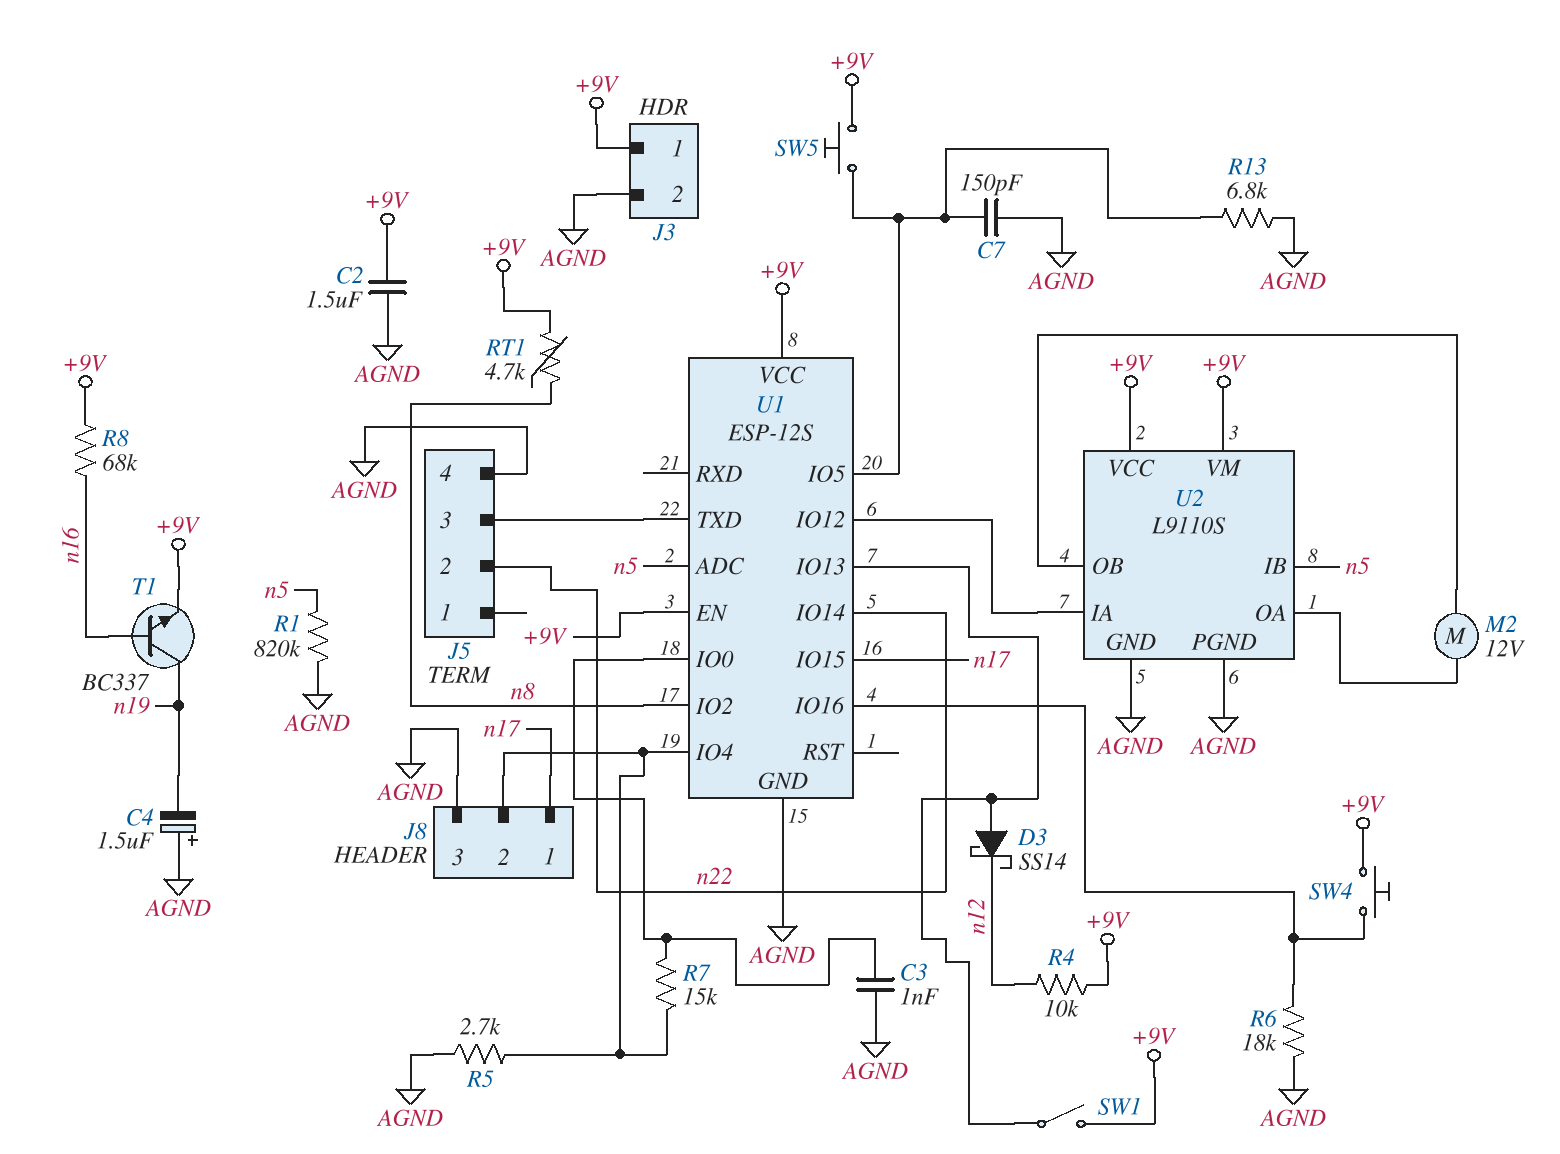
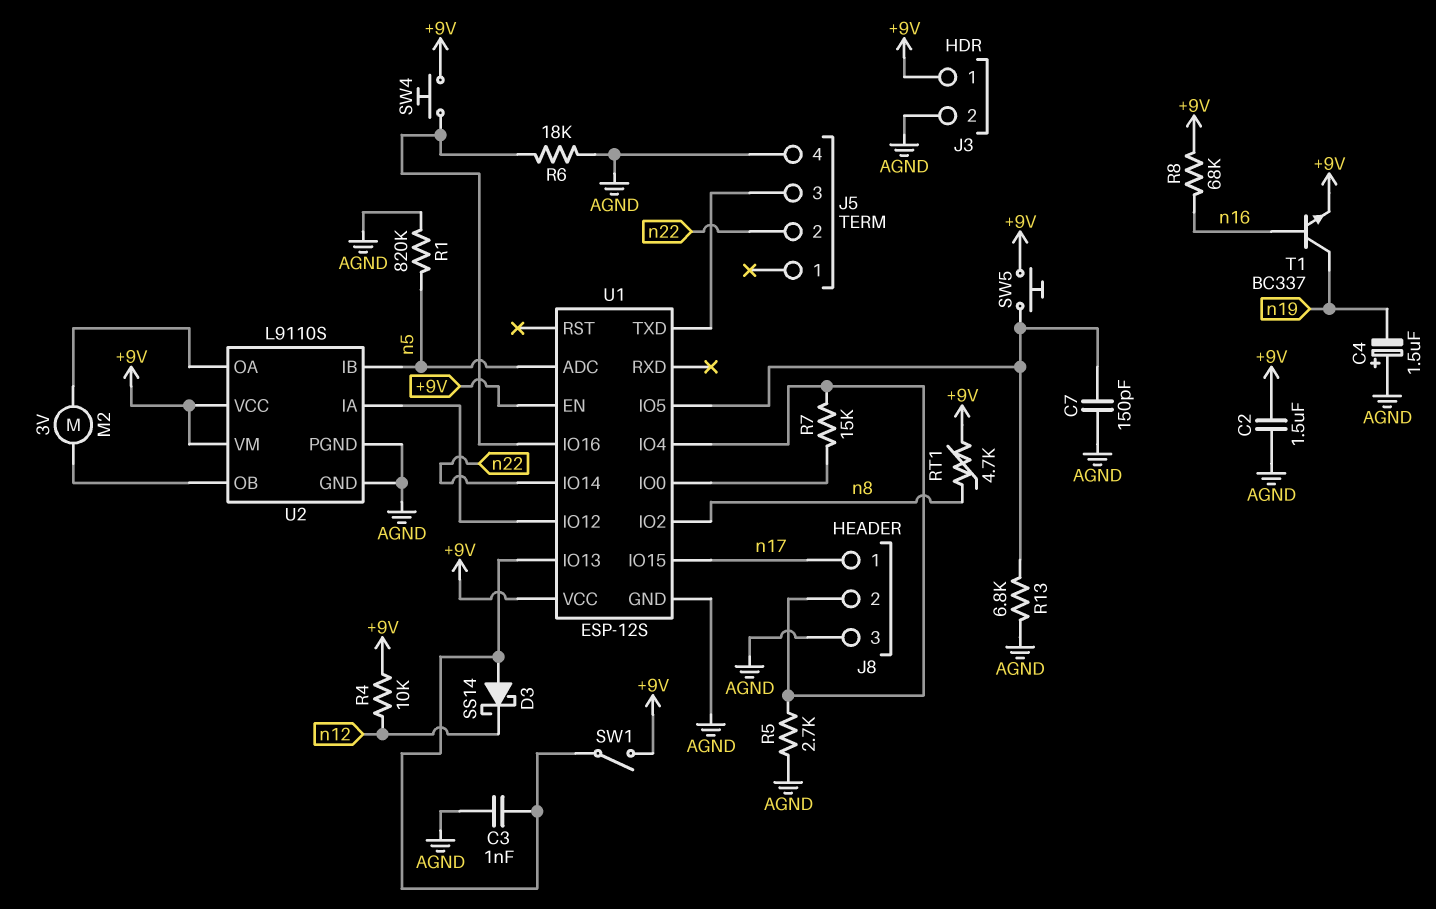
C3: 1nF (AGND, U1/IO0) -> 1nF (AGND, U1/IO13)
M2: motor 12V (U2/OA, U2/OB) -> motor 3V (U2/OA, U2/OB)

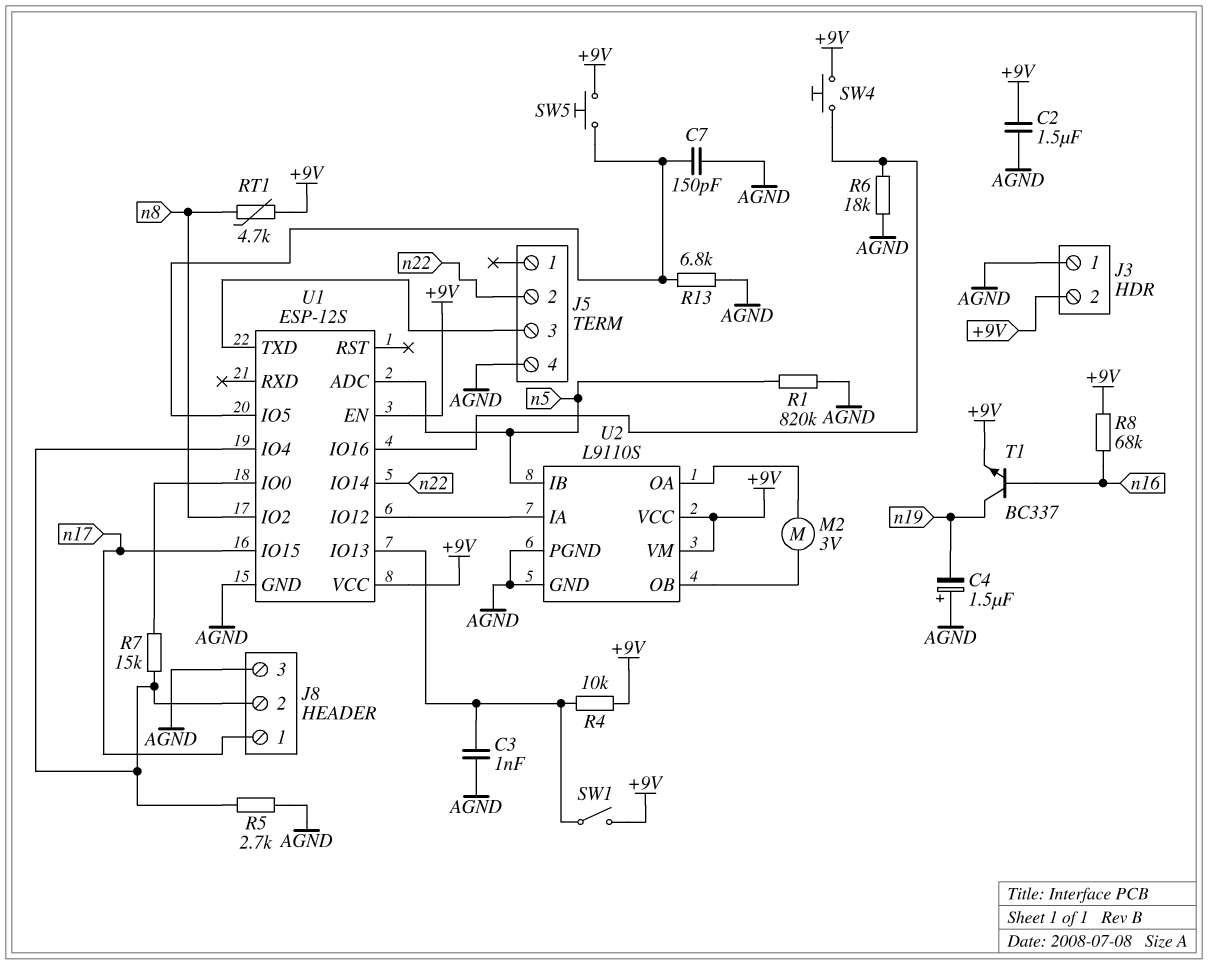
D3: schottky SS14 (A U1/IO13, K n12) -> none
J3 pin 1: +9V -> AGND
J3 pin 2: AGND -> +9V
R4: 10k (+9V, n12) -> 10k (+9V, U1/IO13)

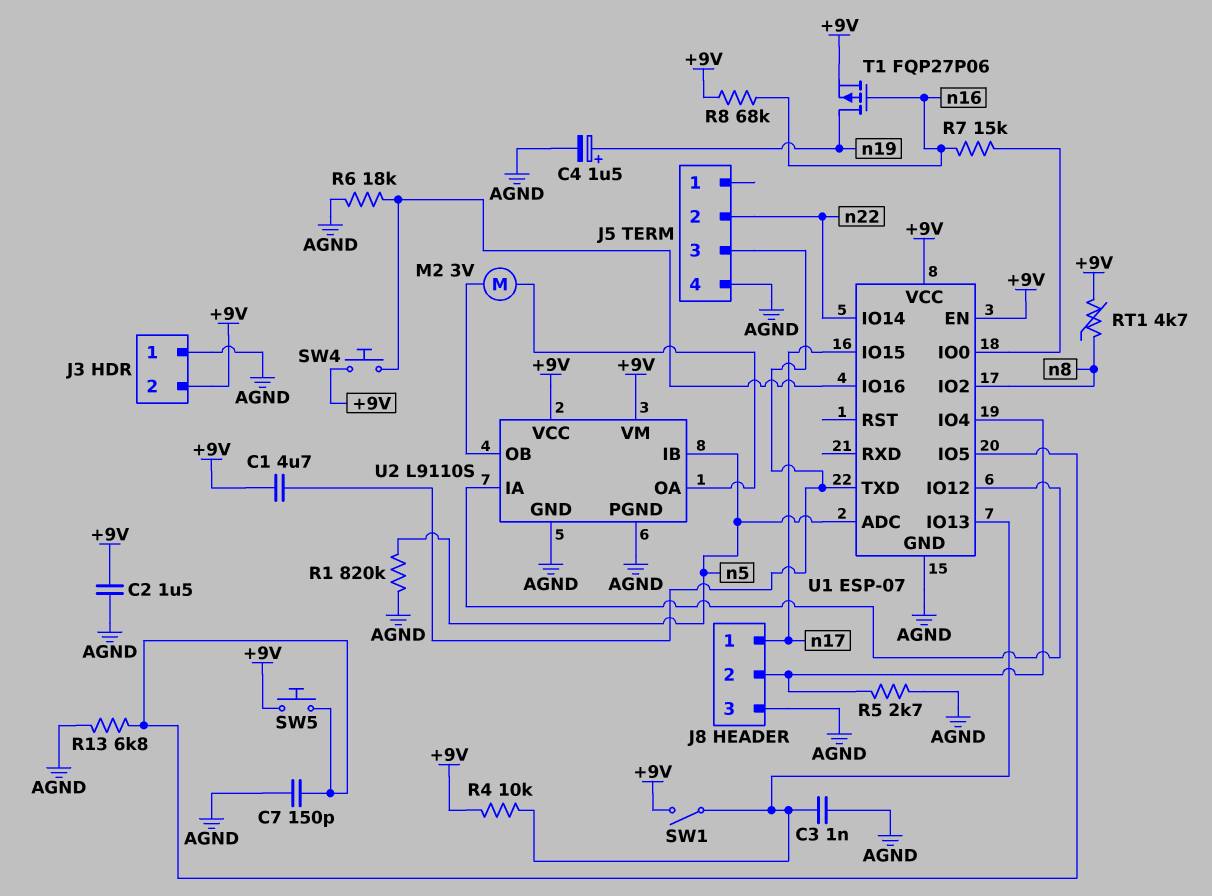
C1: none -> 4.7uF (+9V, J5/3)
C4: 1.5uF (plus AGND, minus n19) -> 1.5uF (plus n19, minus AGND)
R7: 15k (J8/2, U1/IO0) -> 15k (U1/IO0, n16)
T1: NPN BC337 (B n16, C n19, E +9V) -> PMOS FQP27P06 (G n16, D n19, S +9V)
U1: ESP-12S -> ESP-07

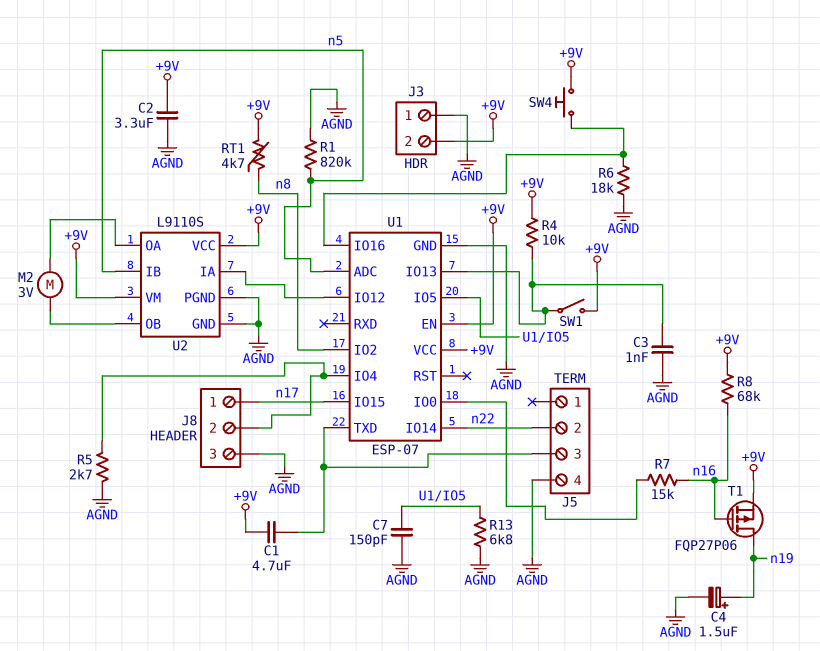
C2: 1.5uF (+9V, AGND) -> 3.3uF (+9V, AGND)
SW5: button (+9V, U1/IO5) -> none

